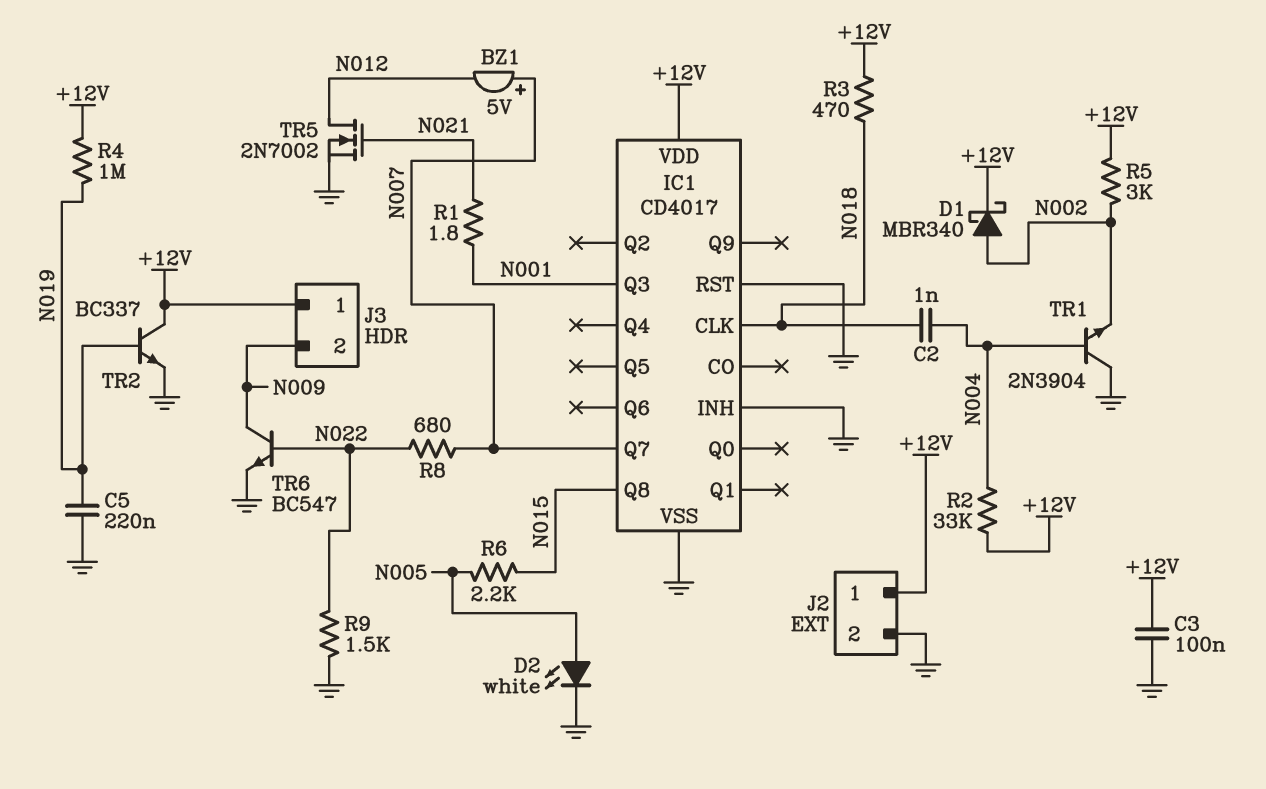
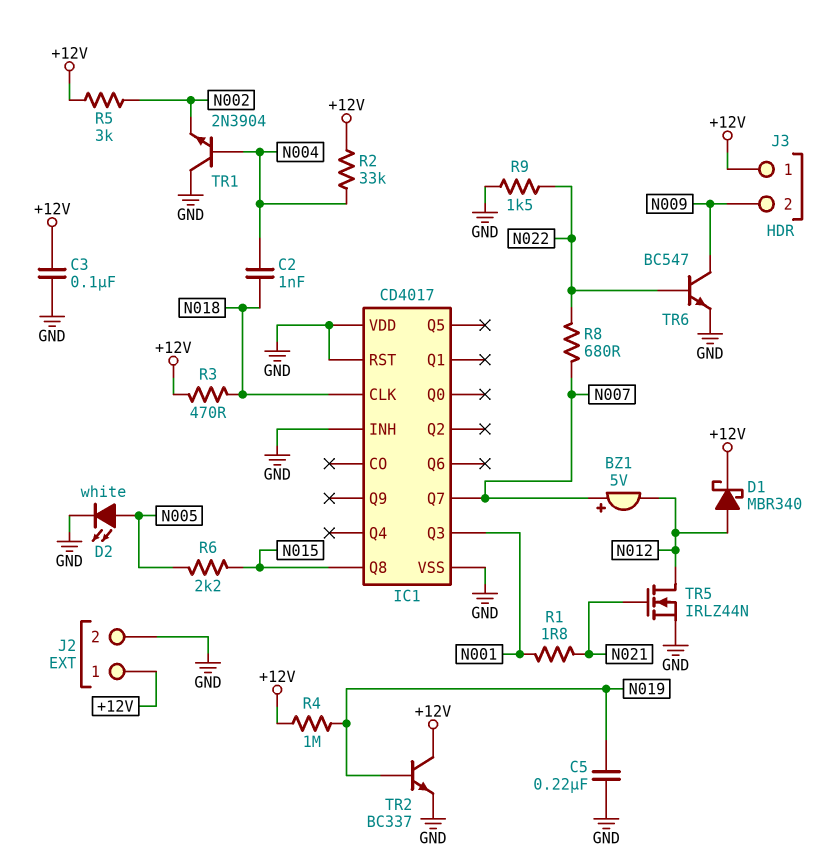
D1: schottky MBR340 (A N002, K +12V) -> schottky MBR340 (A N012, K +12V)
IC1 pin VDD: +12V -> GND
TR5: NMOS 2N7002 (G N021, D N012, S GND) -> NMOS IRLZ44N (G N021, D N012, S GND)

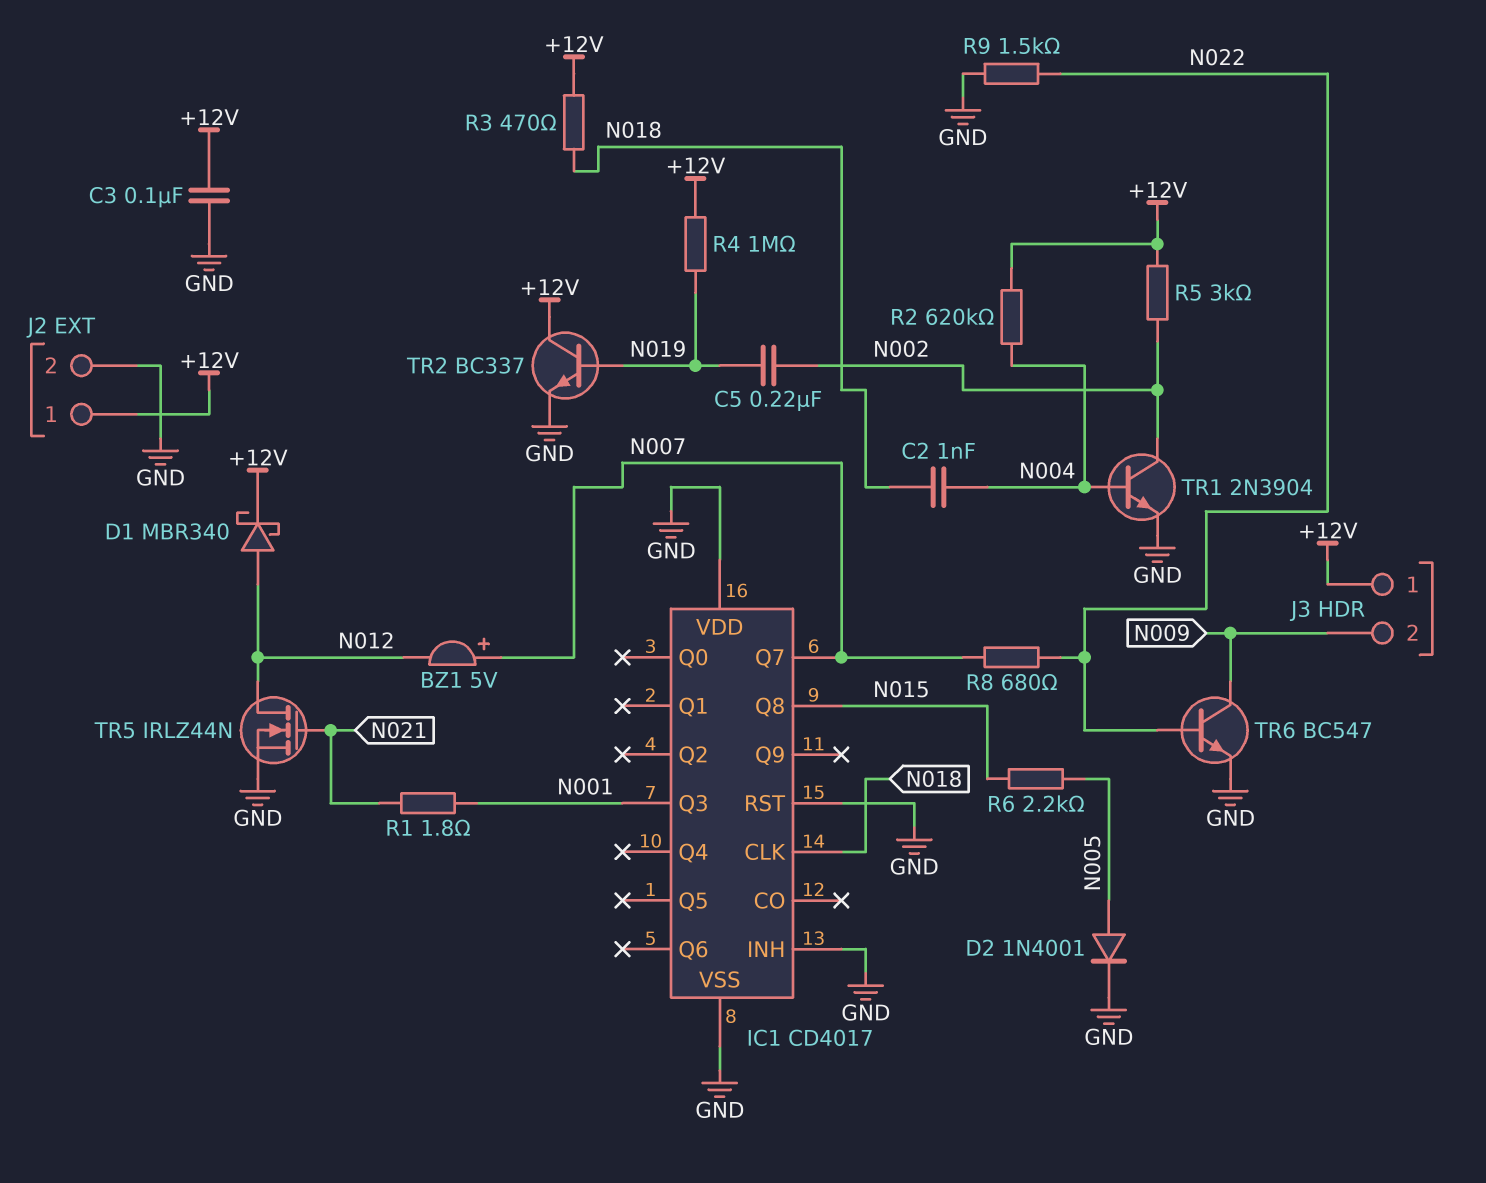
C5: 220nF (GND, N019) -> 220nF (N002, N019)
D2: LED white (A N005, K GND) -> diode 1N4001 (A N005, K GND)
R2: 33k (+12V, N004) -> 620k (+12V, N004)
TR1: NPN 2N3904 (B N004, C GND, E N002) -> NPN 2N3904 (B N004, C N002, E GND)

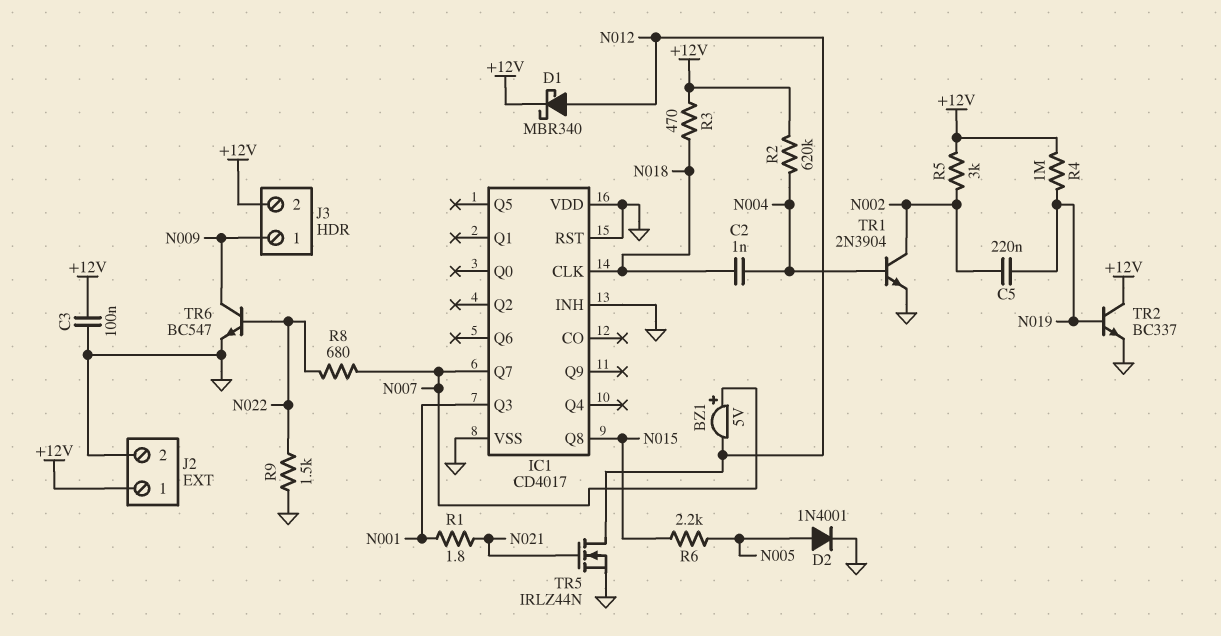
J3 pin 1: +12V -> N009
J3 pin 2: N009 -> +12V

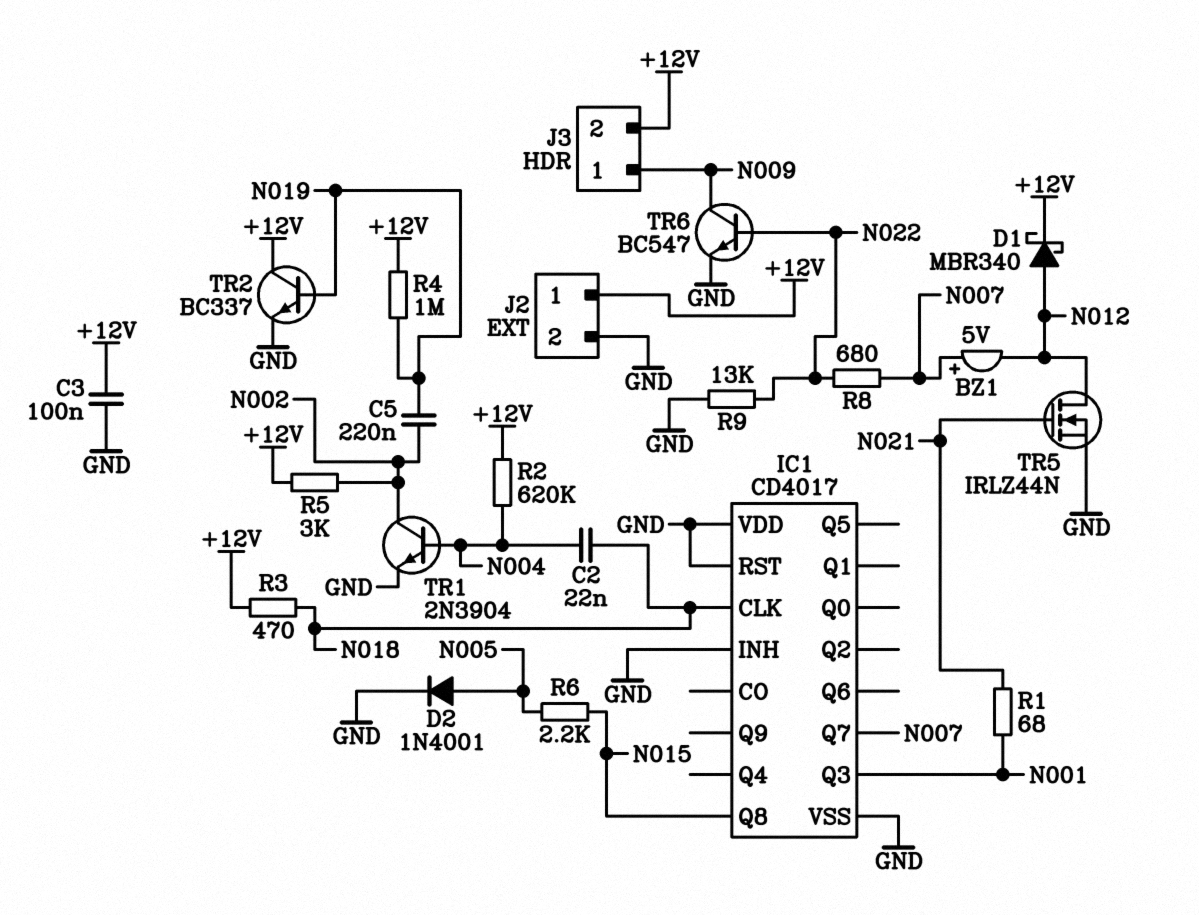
C2: 1nF (N004, N018) -> 22nF (N004, N018)
R1: 1.8 (N001, N021) -> 68 (N001, N021)
R9: 1.5k (GND, N022) -> 13k (GND, N022)

